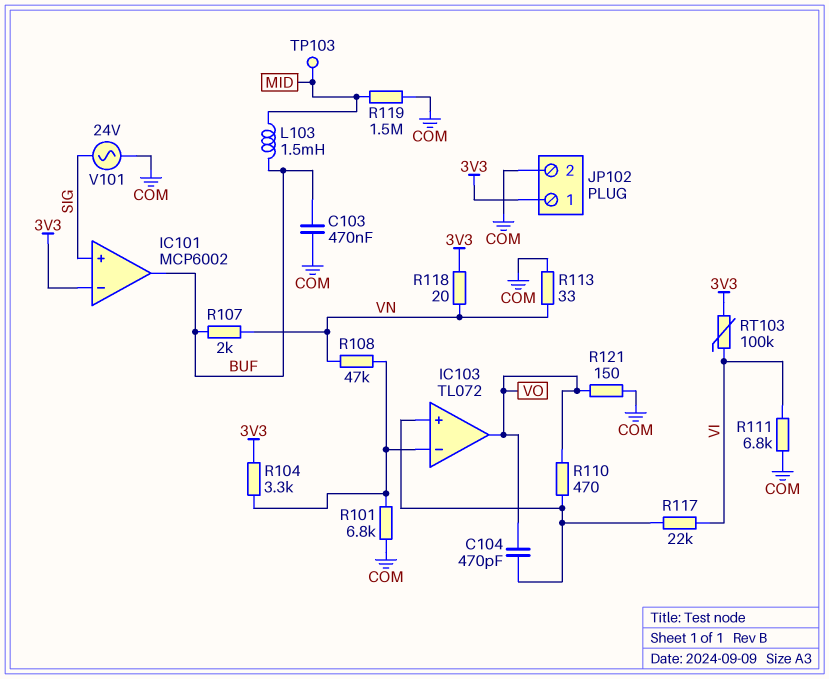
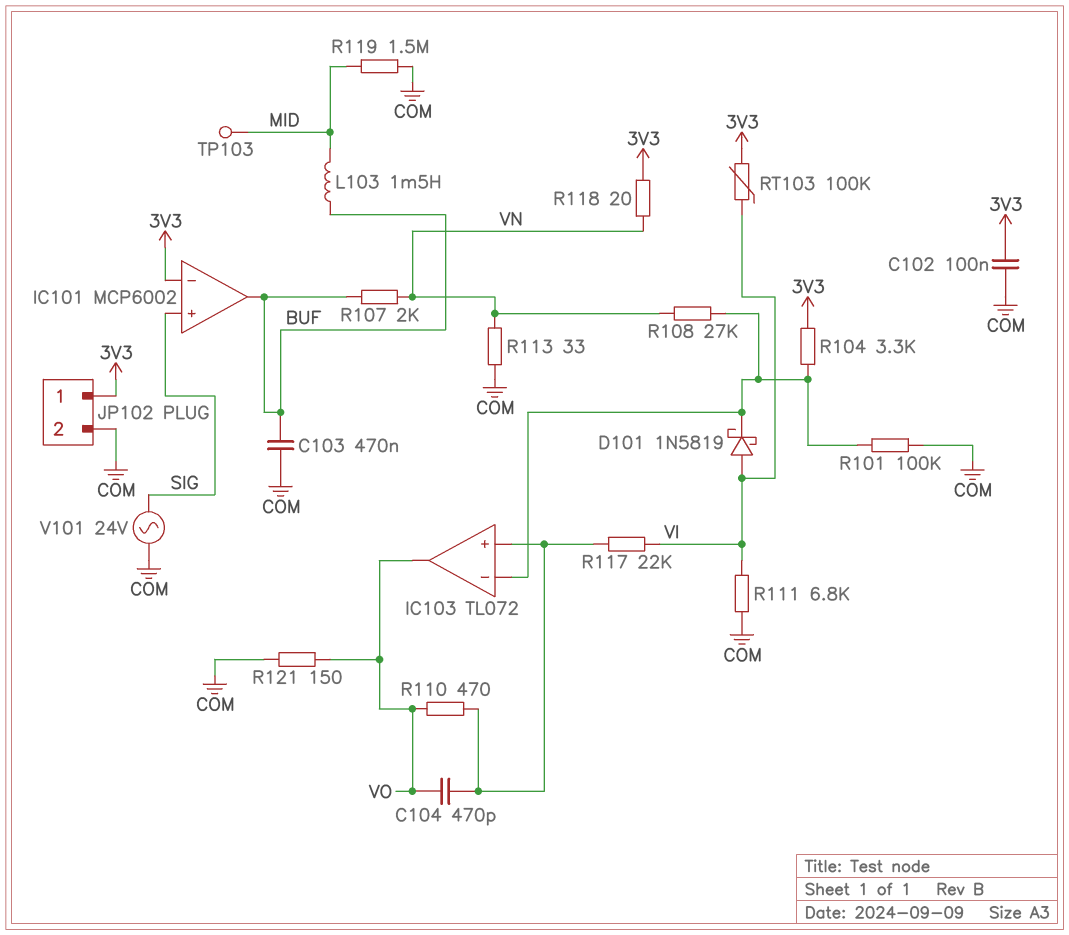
C102: none -> 100nF (3V3, COM)
D101: none -> schottky 1N5819 (A VI, K IC103/in-)
R101: 6.8k (COM, IC103/in-) -> 100k (COM, IC103/in-)
R108: 47k (IC103/in-, VN) -> 27k (IC103/in-, VN)

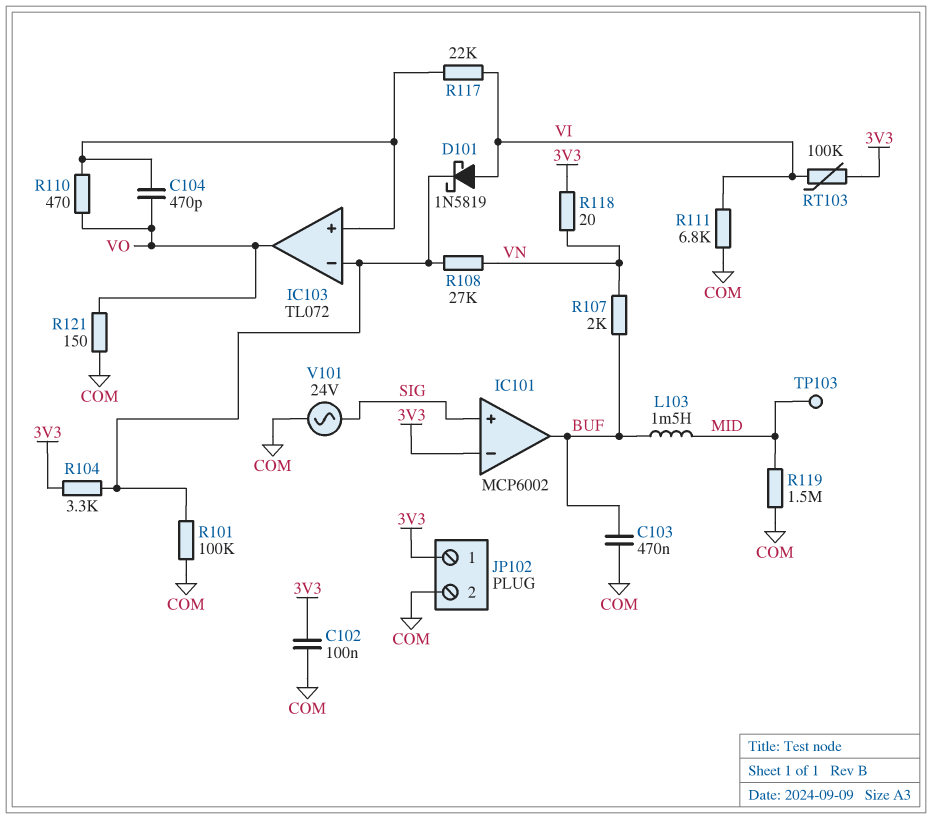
R113: 33 (COM, VN) -> none

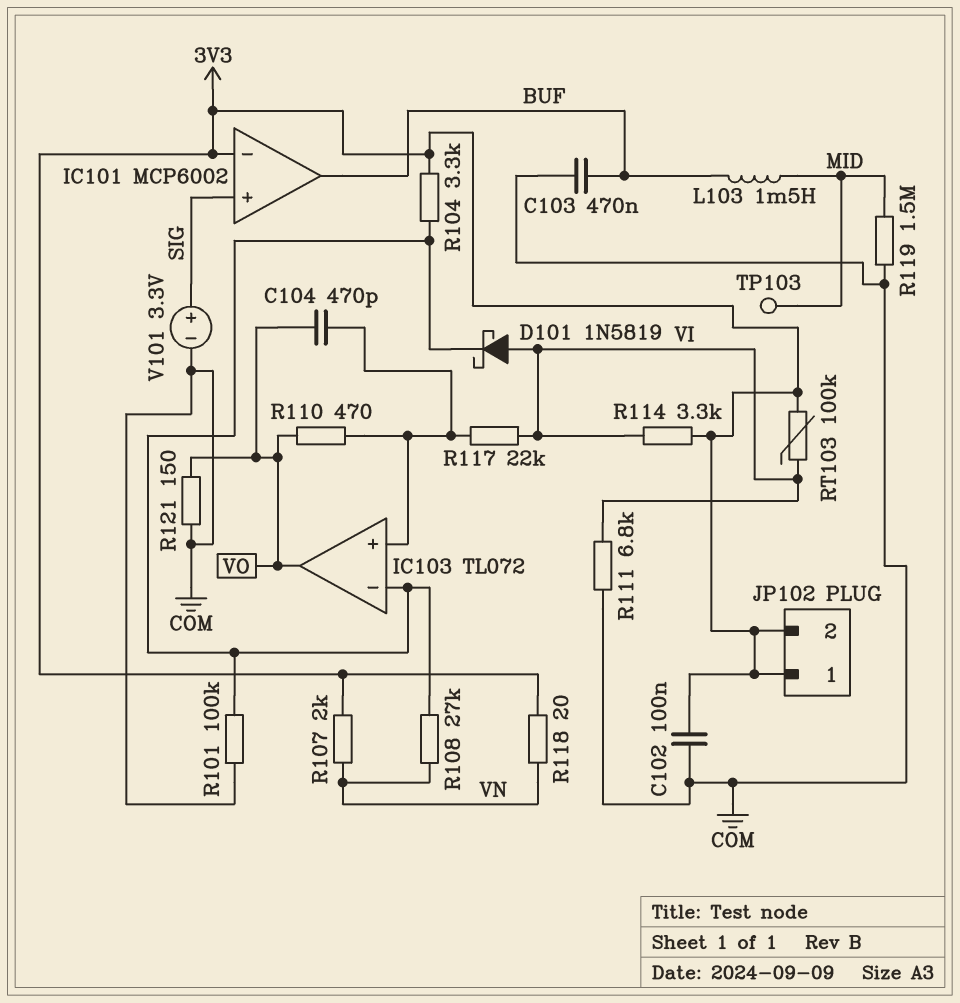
JP102 pin 2: COM -> 3V3
R107: 2k (BUF, VN) -> 2k (3V3, VN)
R114: none -> 3.3k (3V3, VI)
V101: AC 24V (COM, SIG) -> 3.3V (plus SIG, minus COM)

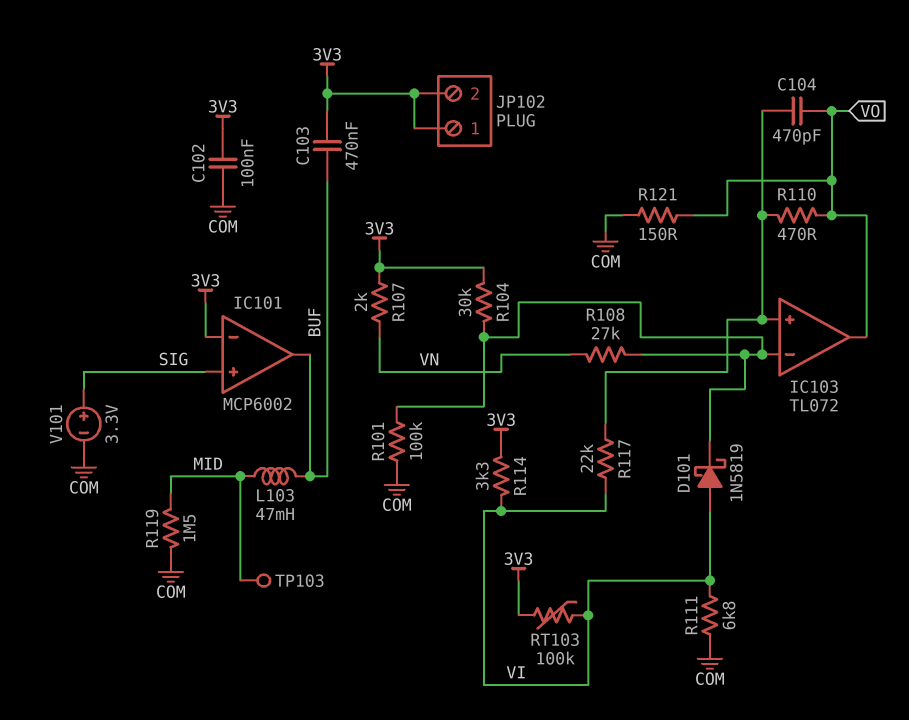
C103: 470nF (BUF, COM) -> 470nF (3V3, BUF)
L103: 1.5mH (BUF, MID) -> 47mH (BUF, MID)
R104: 3.3k (3V3, IC103/in-) -> 30k (3V3, IC103/in-)
R118: 20 (3V3, VN) -> none

